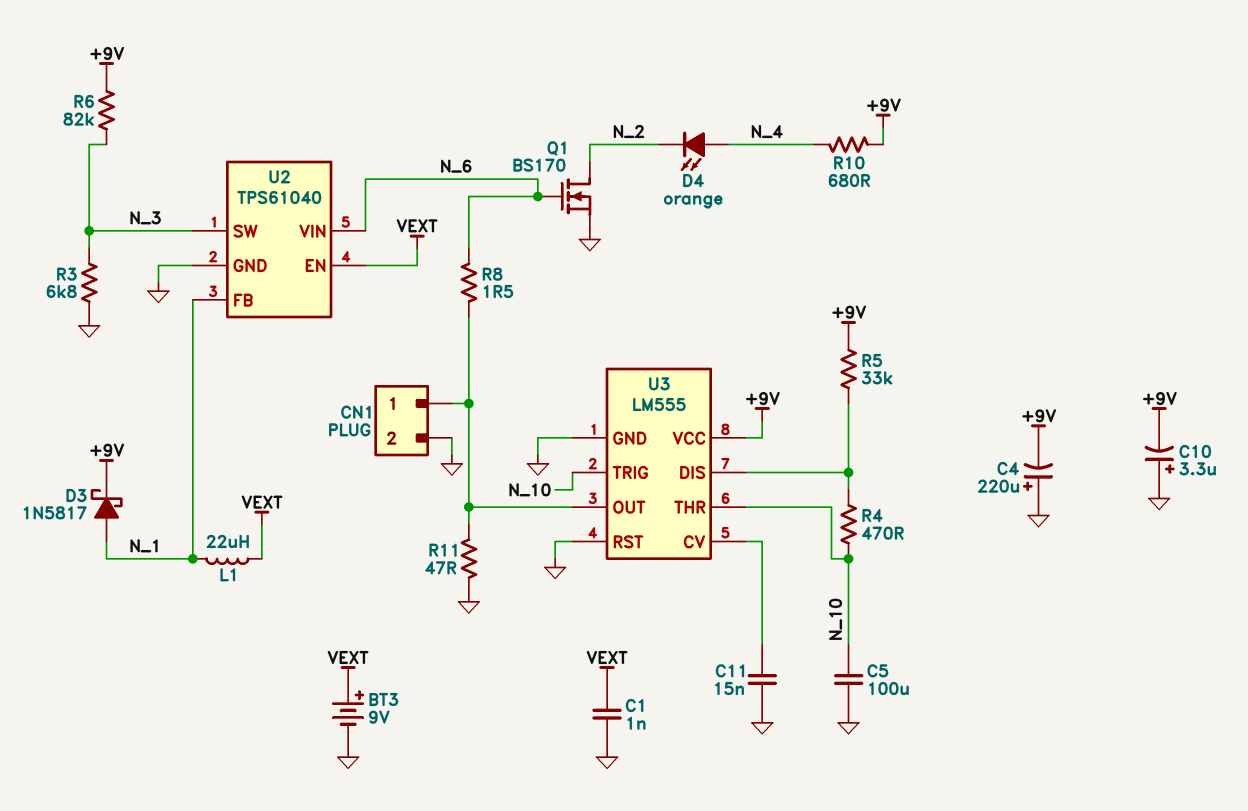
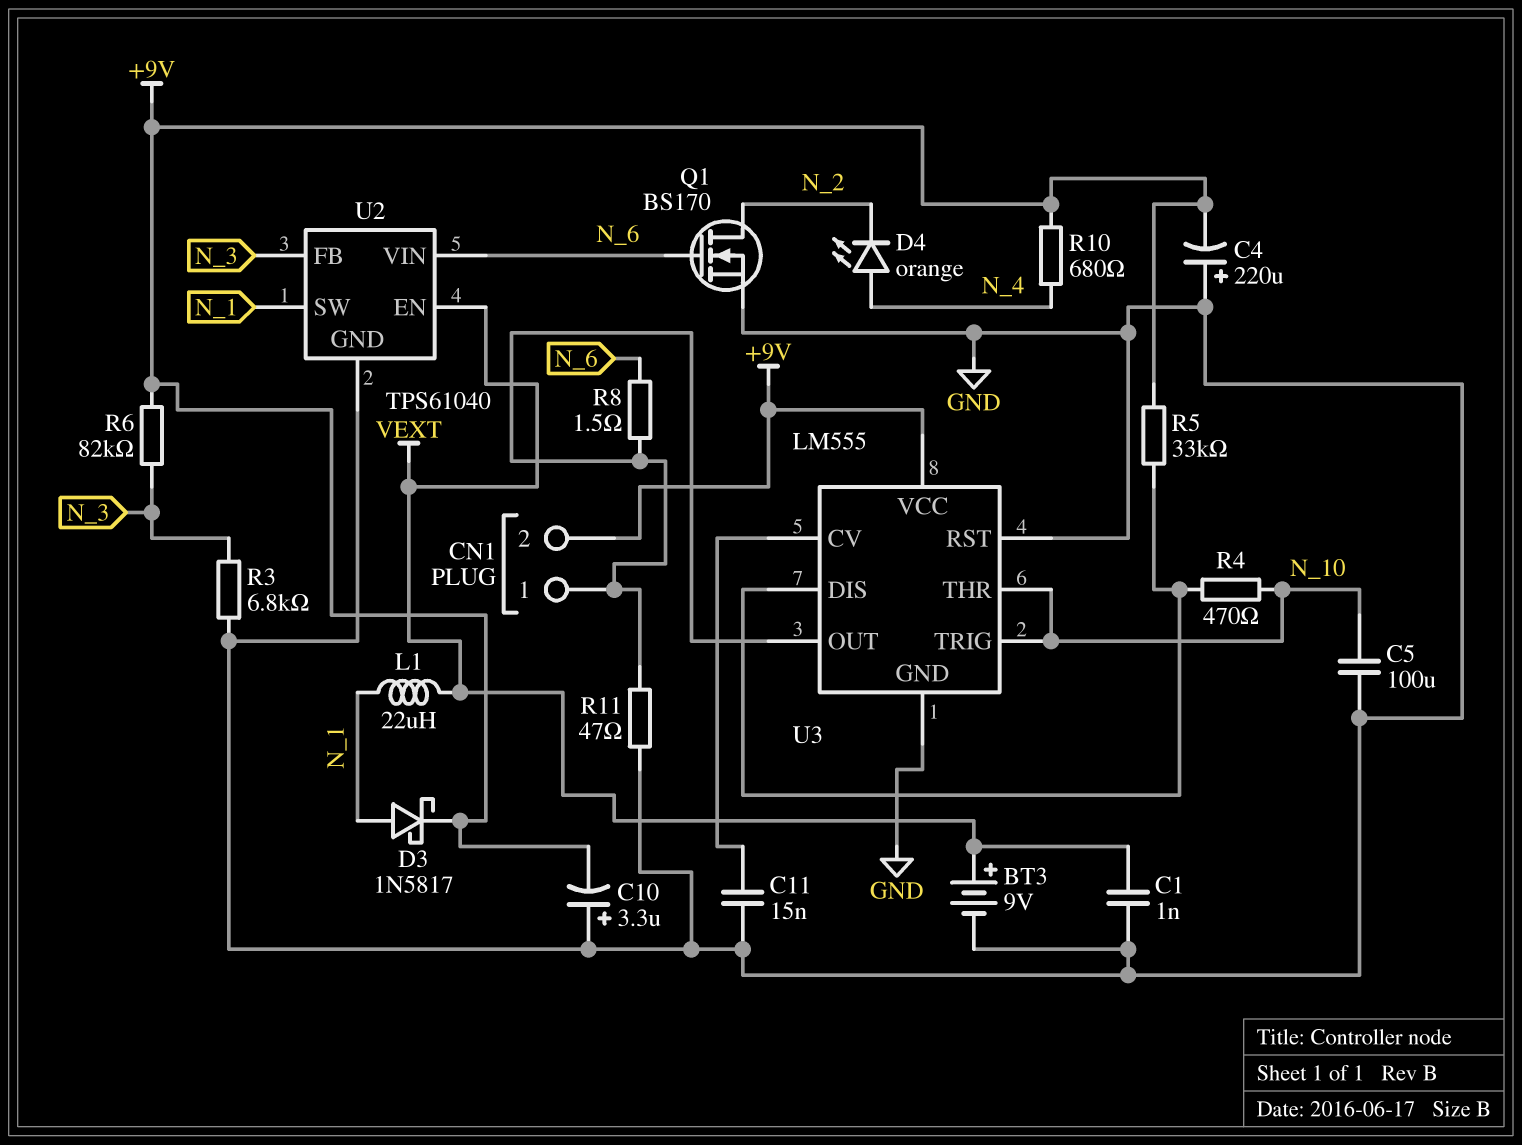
CN1 pin 2: GND -> +9V
U2 pin FB: N_1 -> N_3
U2 pin SW: N_3 -> N_1

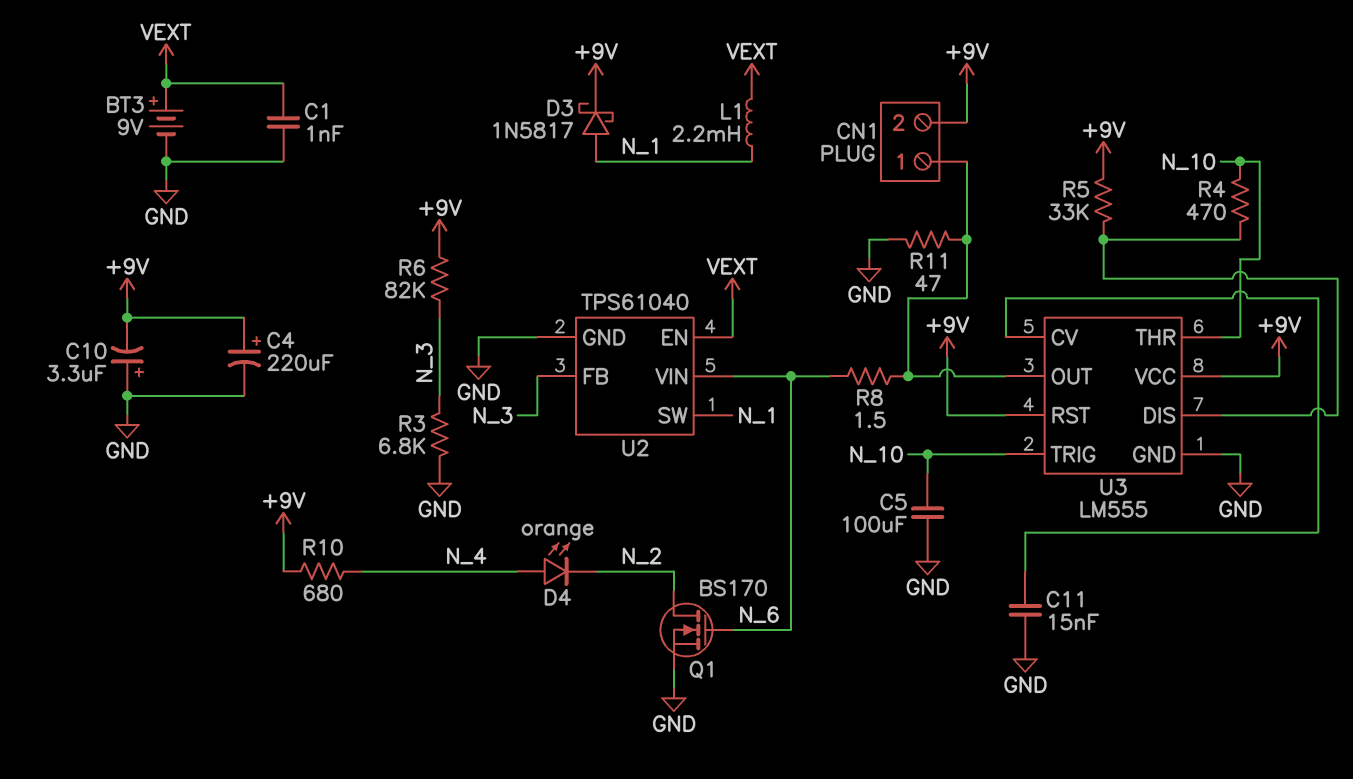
C4: 220uF (plus GND, minus +9V) -> 220uF (plus +9V, minus GND)
L1: 22uH (N_1, VEXT) -> 2.2mH (N_1, VEXT)
U3 pin RST: GND -> +9V

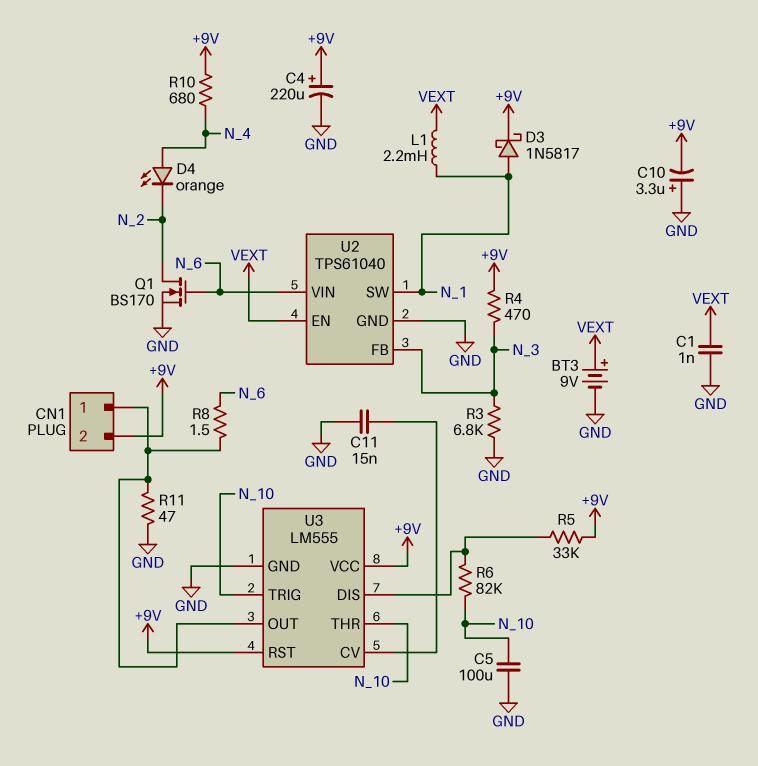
R4: 470 (N_10, U3/DIS) -> 470 (+9V, N_3)
R6: 82k (+9V, N_3) -> 82k (N_10, U3/DIS)

